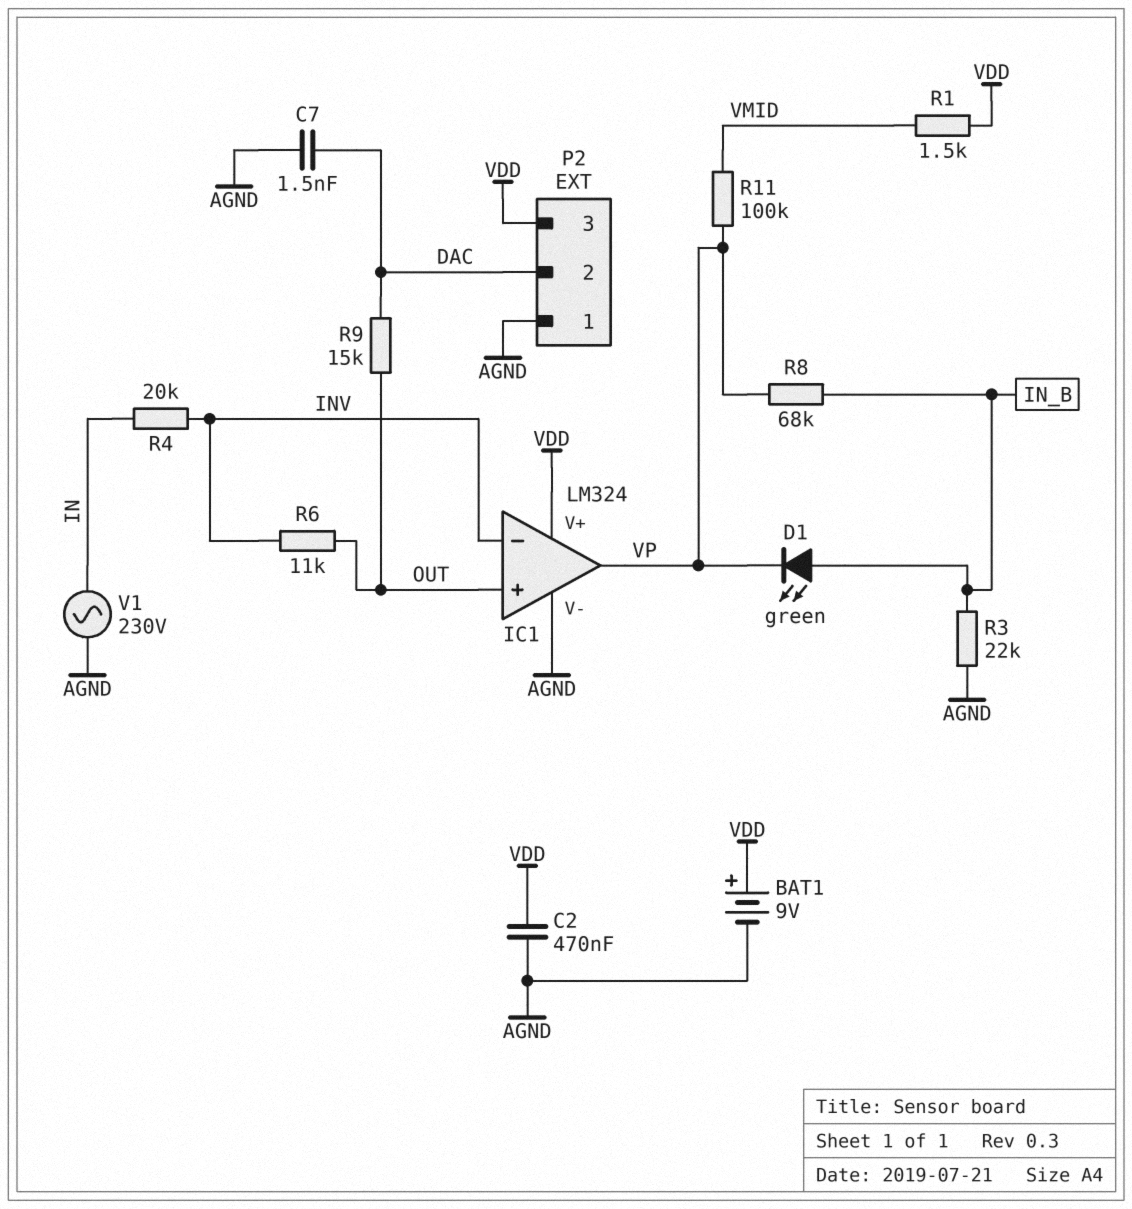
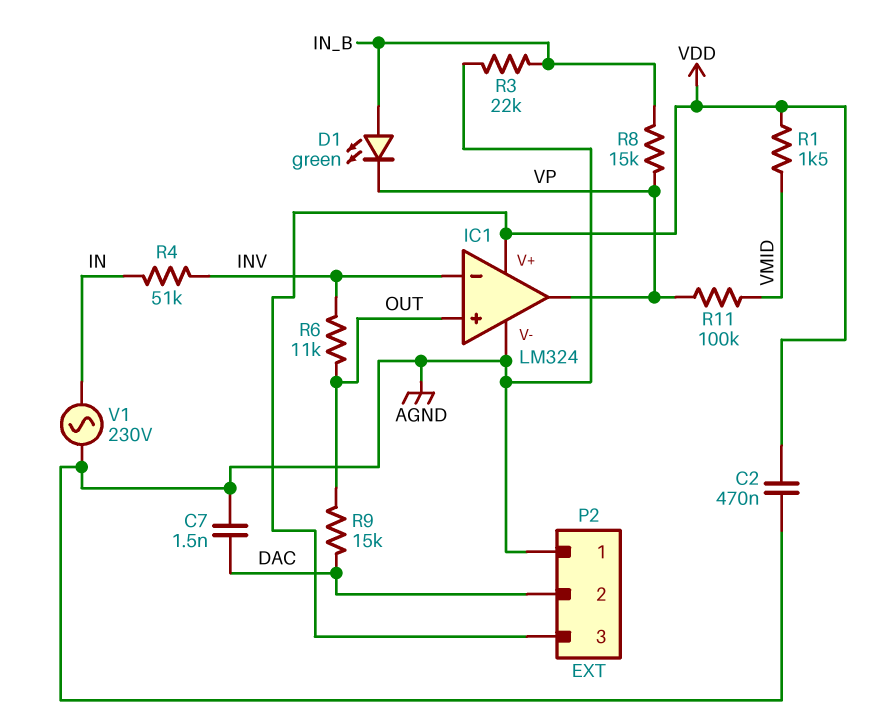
BAT1: 9V (plus VDD, minus AGND) -> none
R4: 20k (IN, INV) -> 51k (IN, INV)
R8: 68k (IN_B, VP) -> 15k (IN_B, VP)

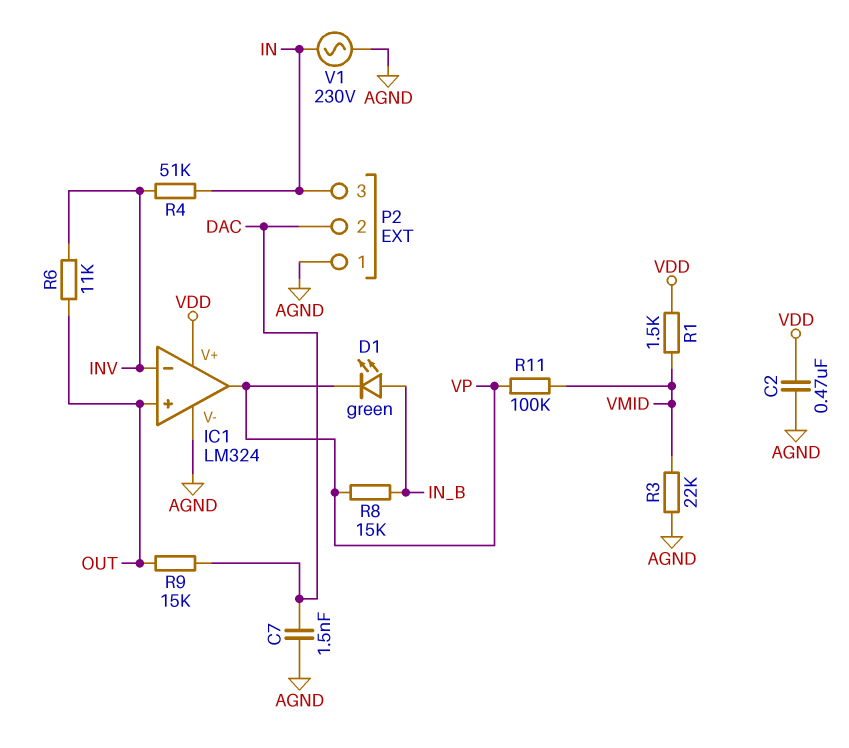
P2 pin 3: VDD -> IN
R3: 22k (AGND, IN_B) -> 22k (AGND, VMID)

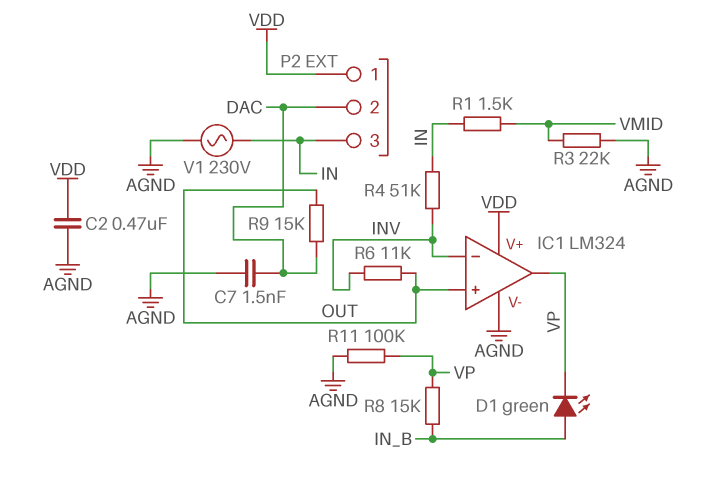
P2 pin 1: AGND -> VDD
R1: 1.5k (VDD, VMID) -> 1.5k (IN, VMID)
R11: 100k (VMID, VP) -> 100k (AGND, VP)

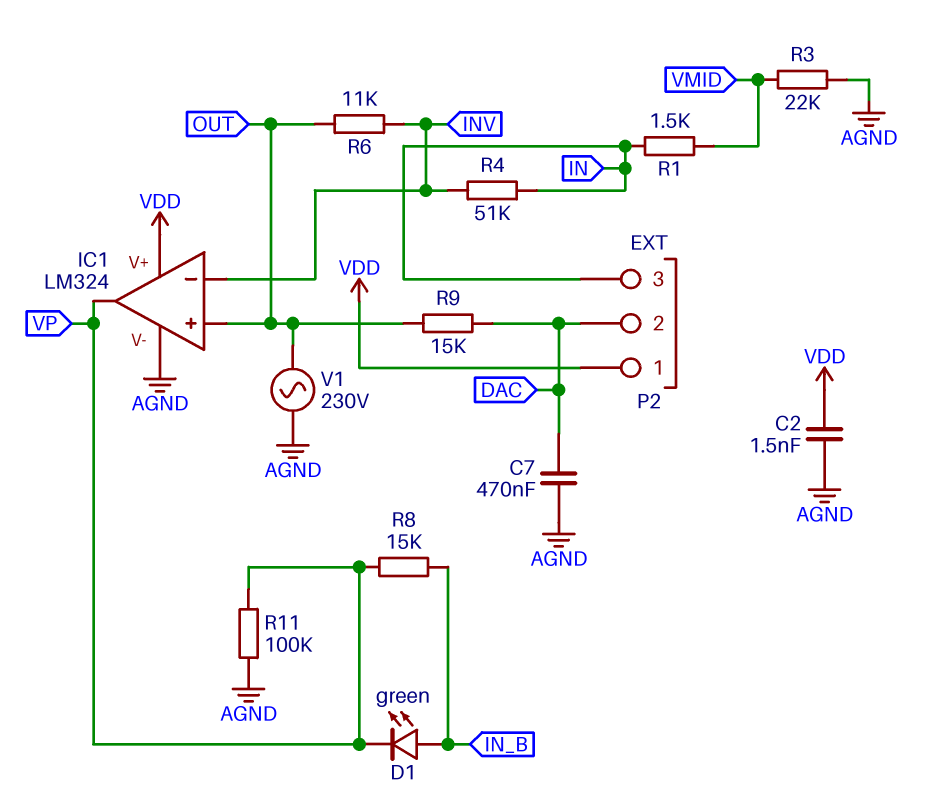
C2: 470nF (AGND, VDD) -> 1.5nF (AGND, VDD)
C7: 1.5nF (AGND, DAC) -> 470nF (AGND, DAC)
V1: AC 230V (AGND, IN) -> AC 230V (AGND, OUT)

